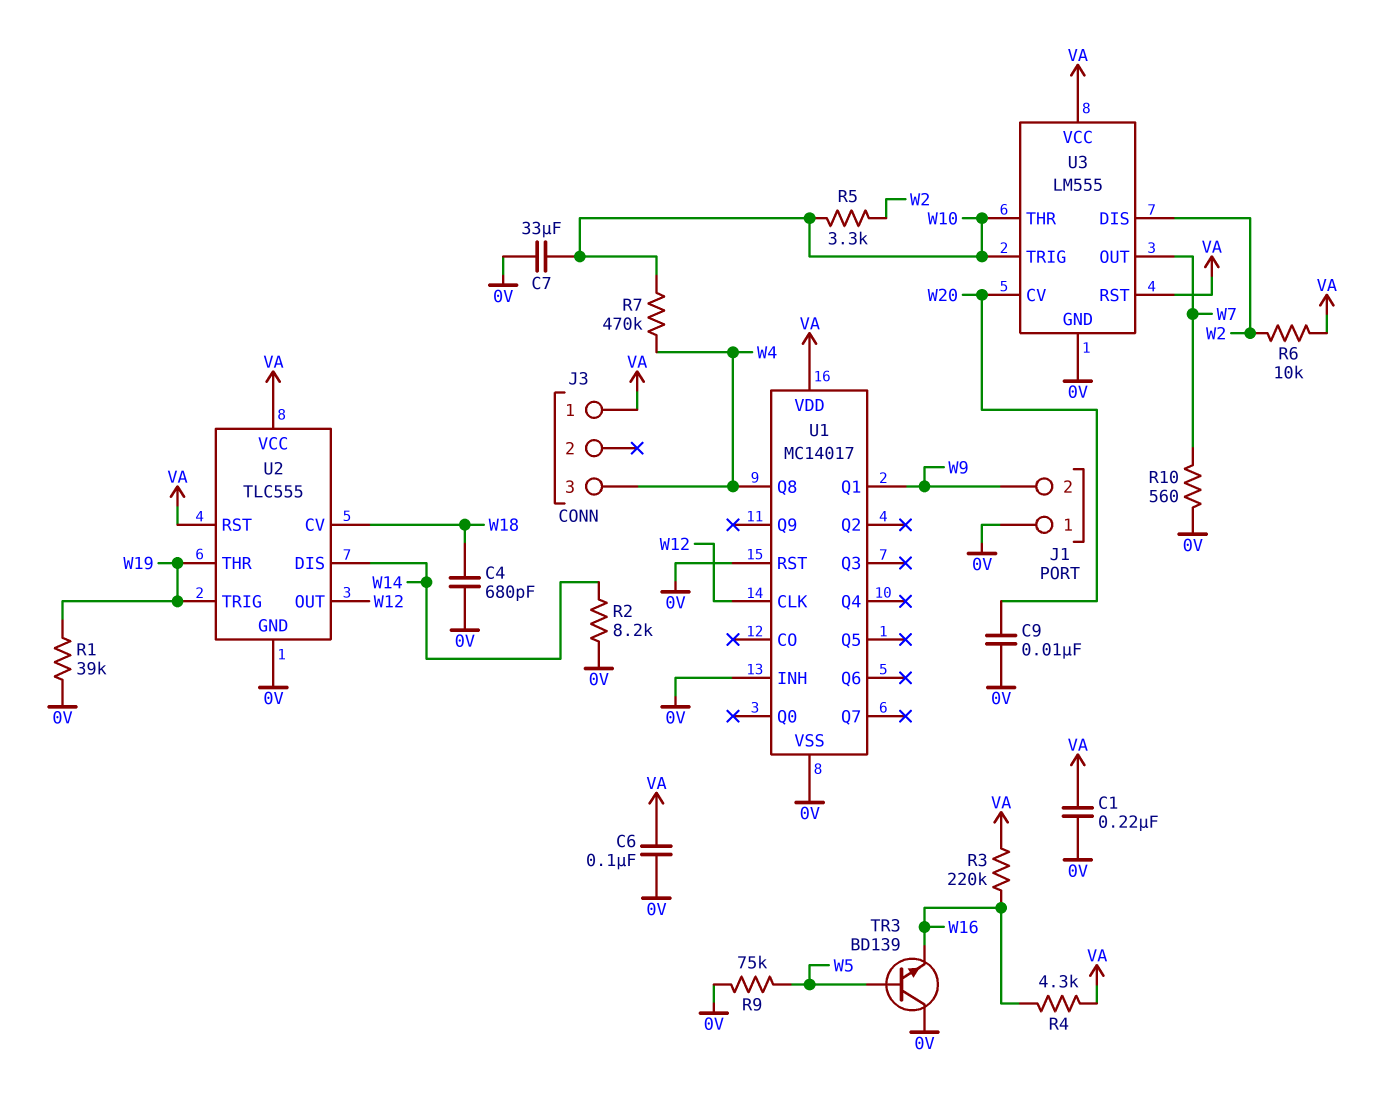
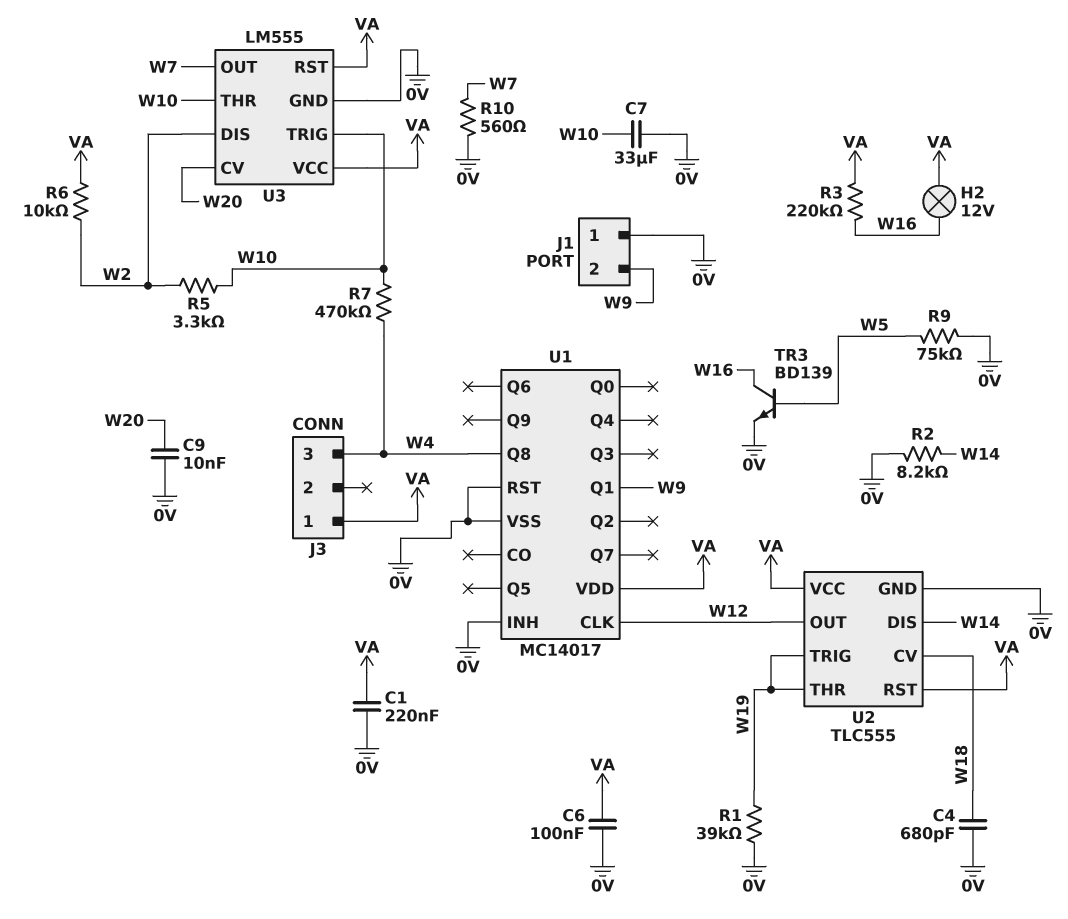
H2: none -> lamp 12V (VA, W16)
R4: 4.3k (VA, W16) -> none
TR3: NPN BD139 (B W5, C 0V, E W16) -> NPN BD139 (B W5, C W16, E 0V)

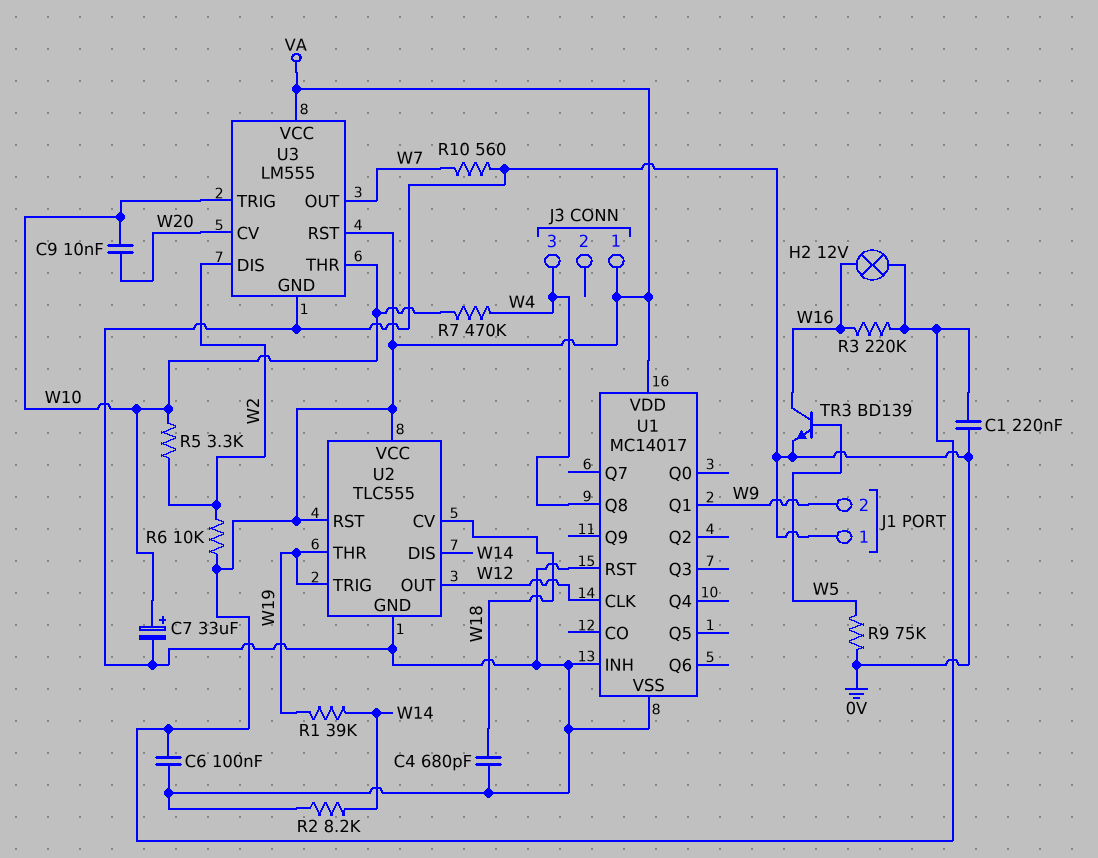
C7: 33uF (0V, W10) -> 33uF (plus W10, minus 0V)
C9: 10nF (0V, W20) -> 10nF (W10, W20)
R1: 39k (0V, W19) -> 39k (W14, W19)

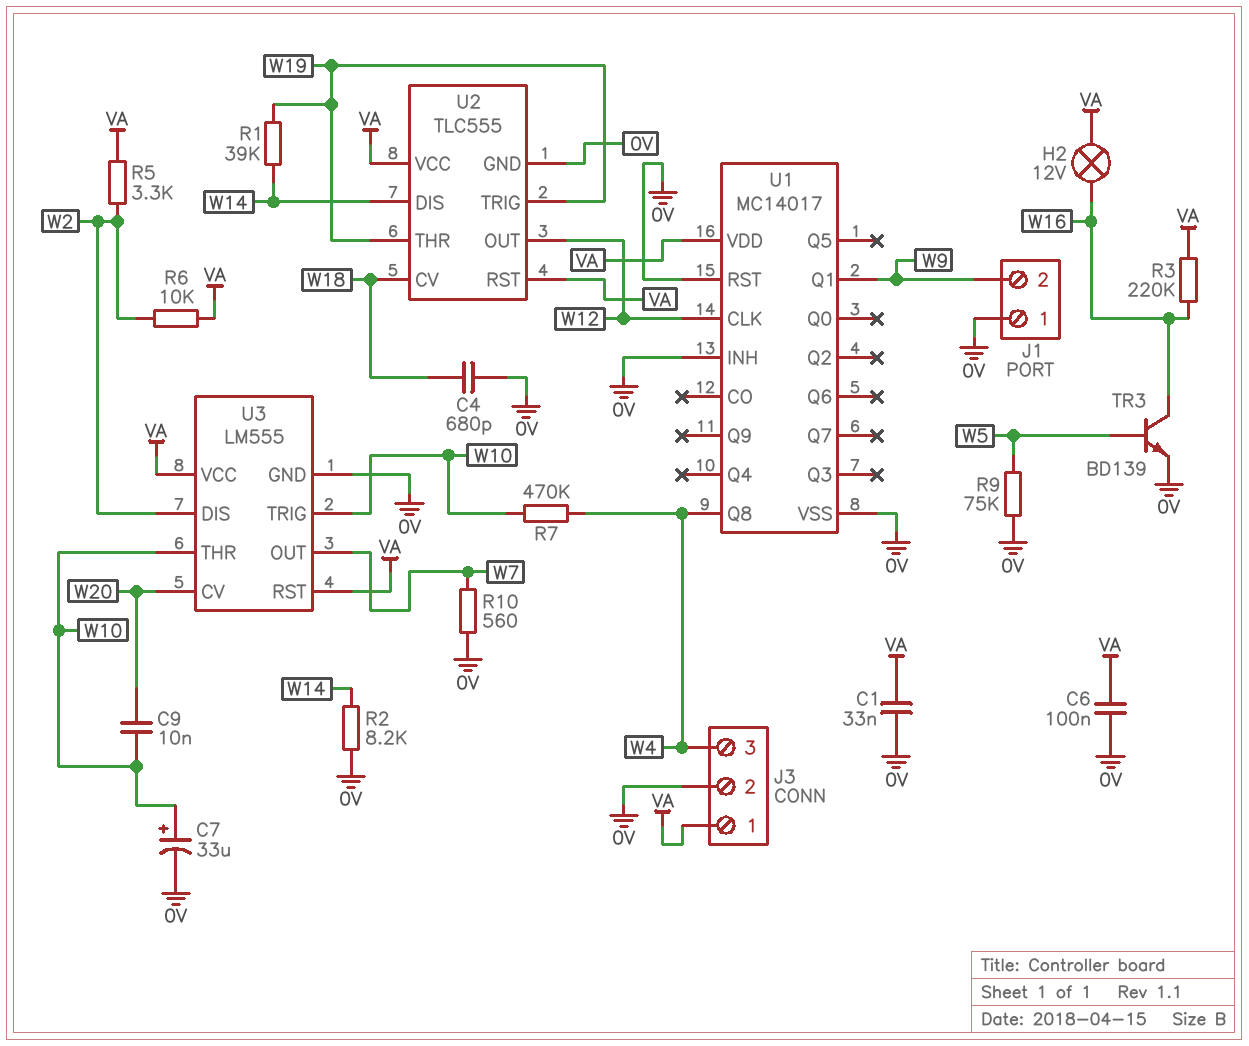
C1: 220nF (0V, VA) -> 33nF (0V, VA)
J3 pin 2: none -> 0V
R5: 3.3k (W2, W10) -> 3.3k (VA, W2)

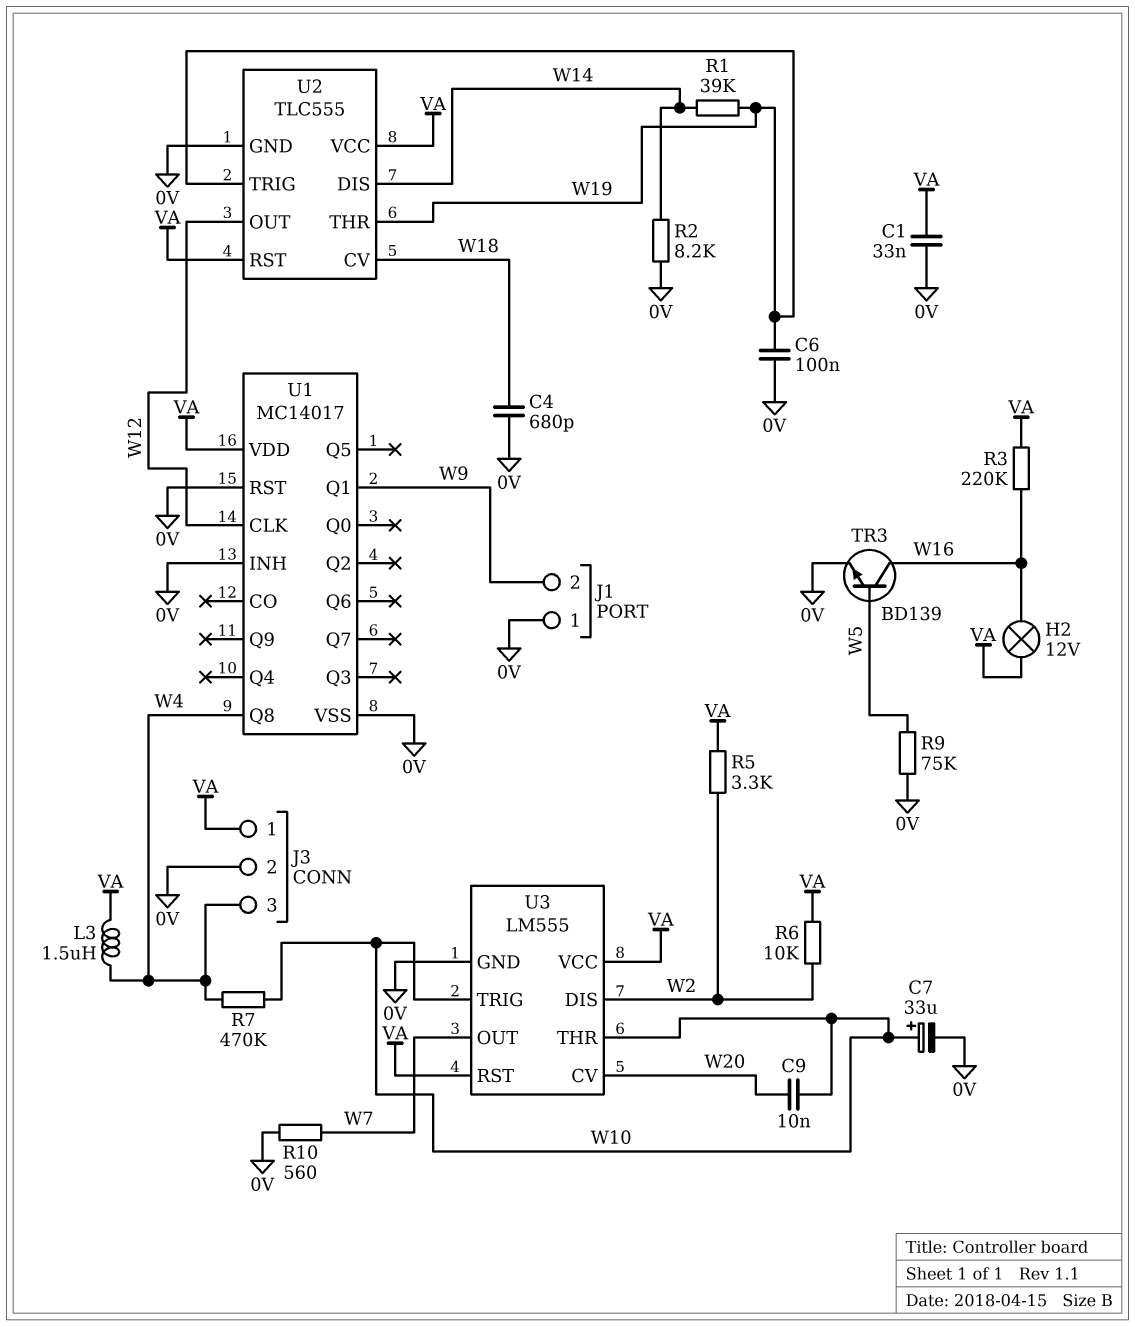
C6: 100nF (0V, VA) -> 100nF (0V, W19)
L3: none -> 1.5uH (VA, W4)

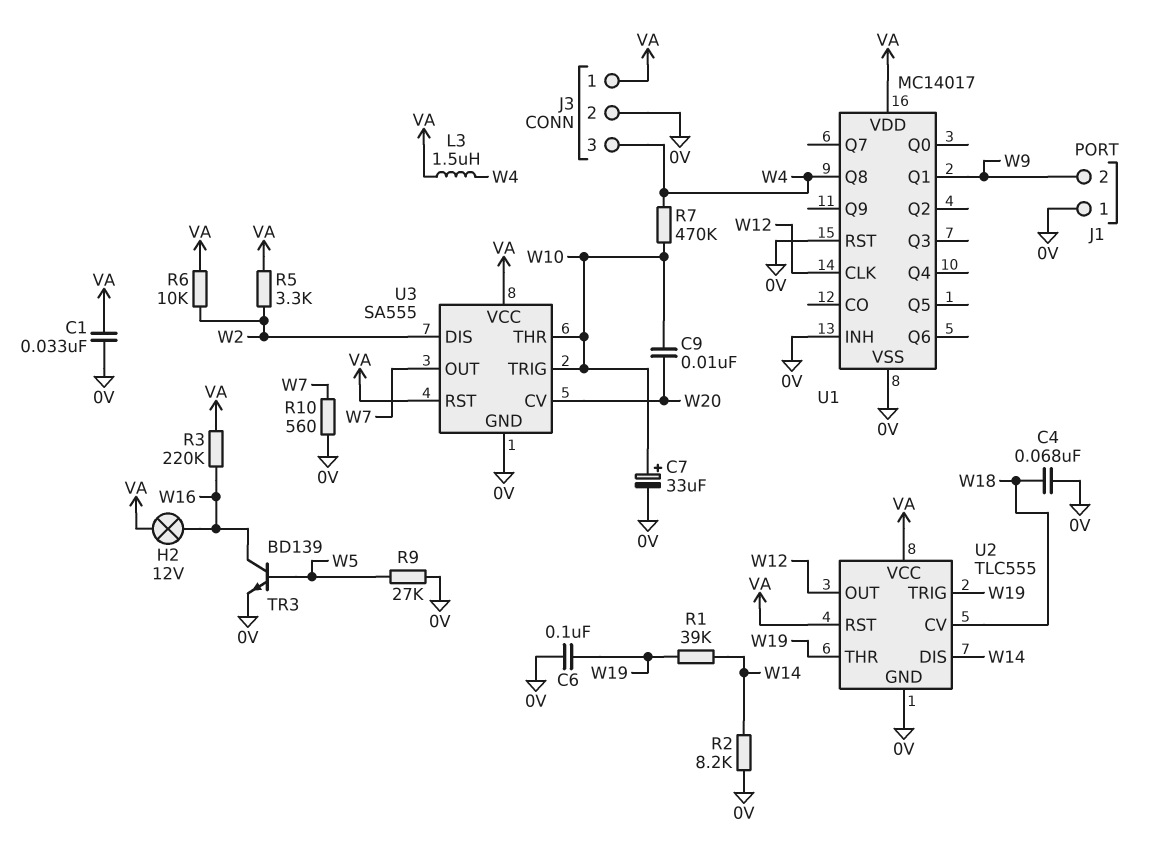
C4: 680pF (0V, W18) -> 68nF (0V, W18)
R9: 75k (0V, W5) -> 27k (0V, W5)
U3: LM555 -> SA555

